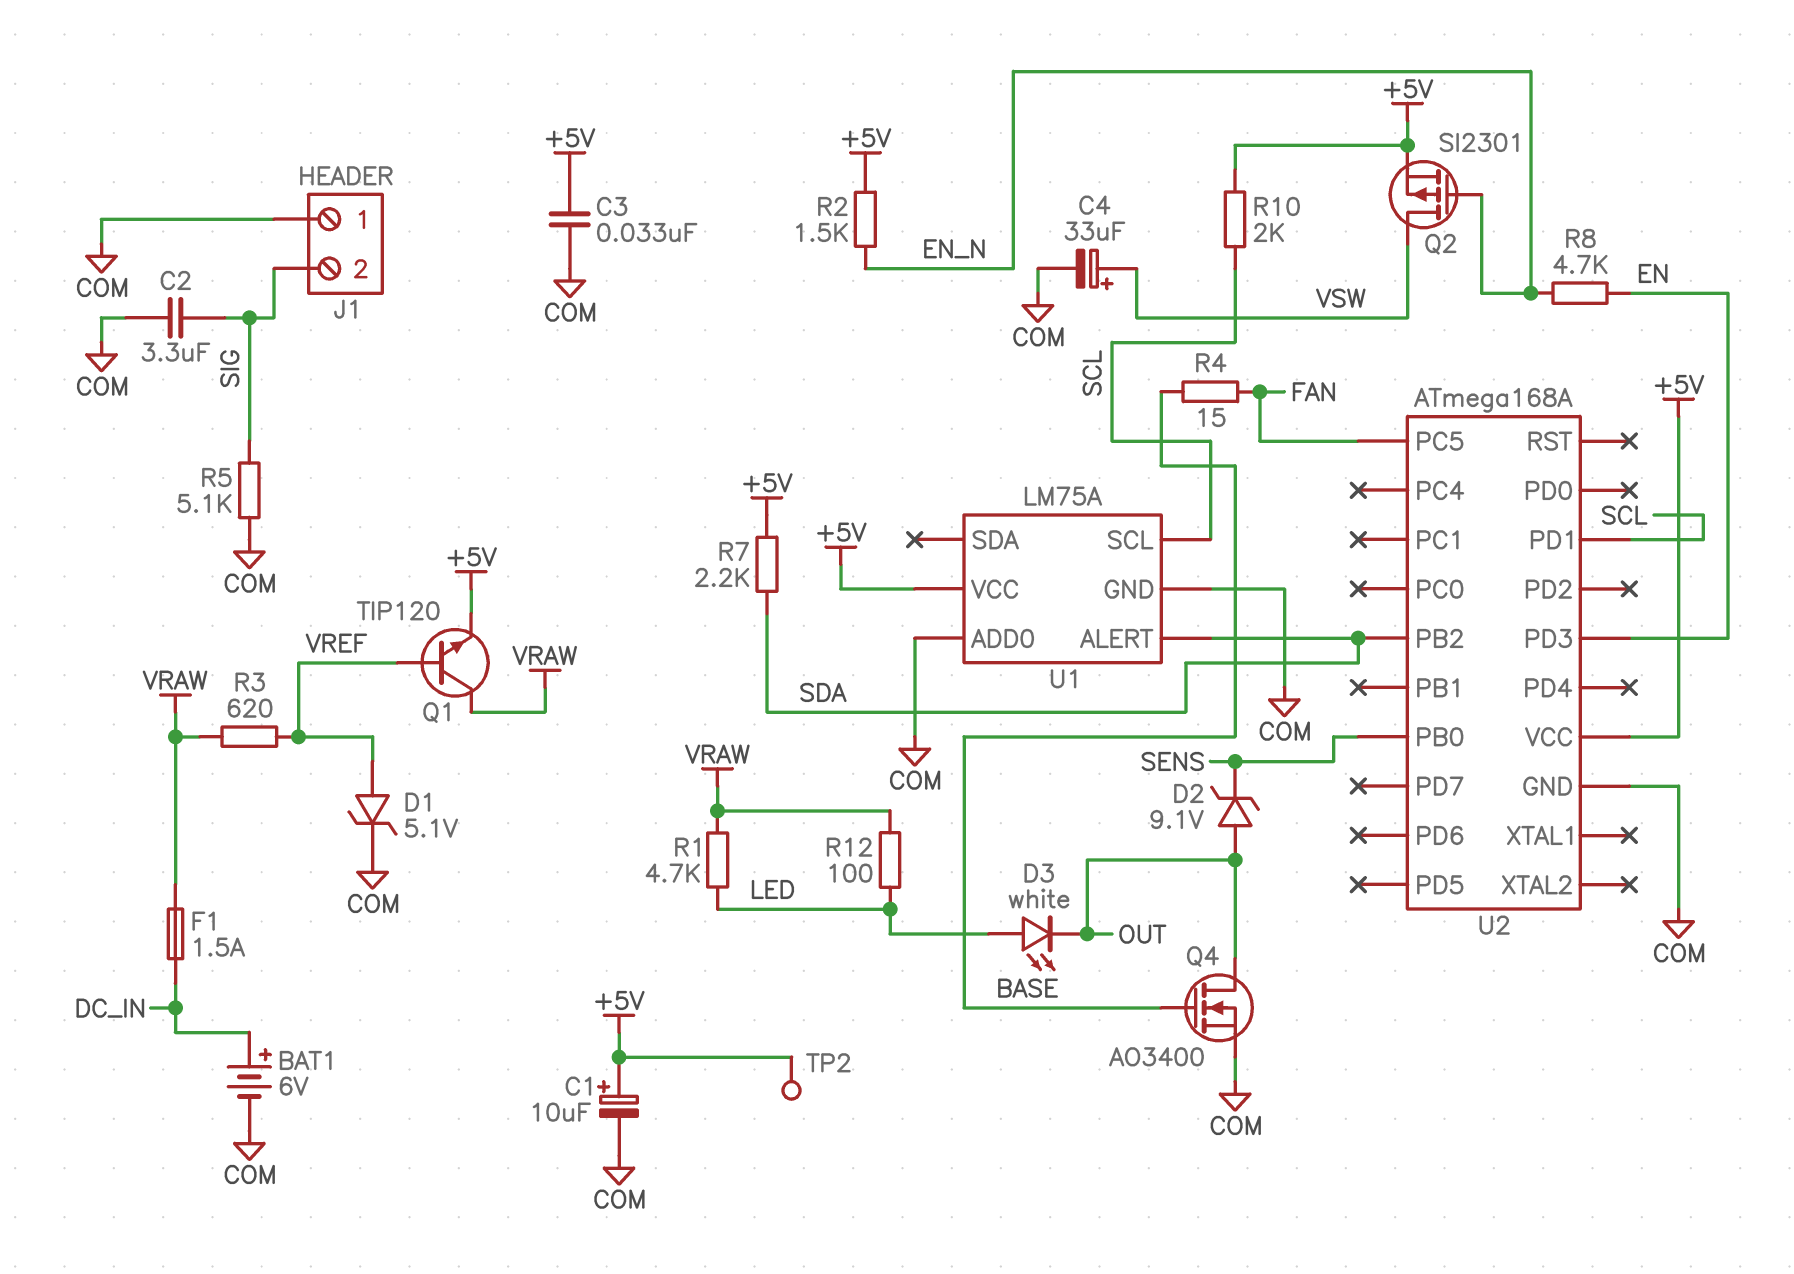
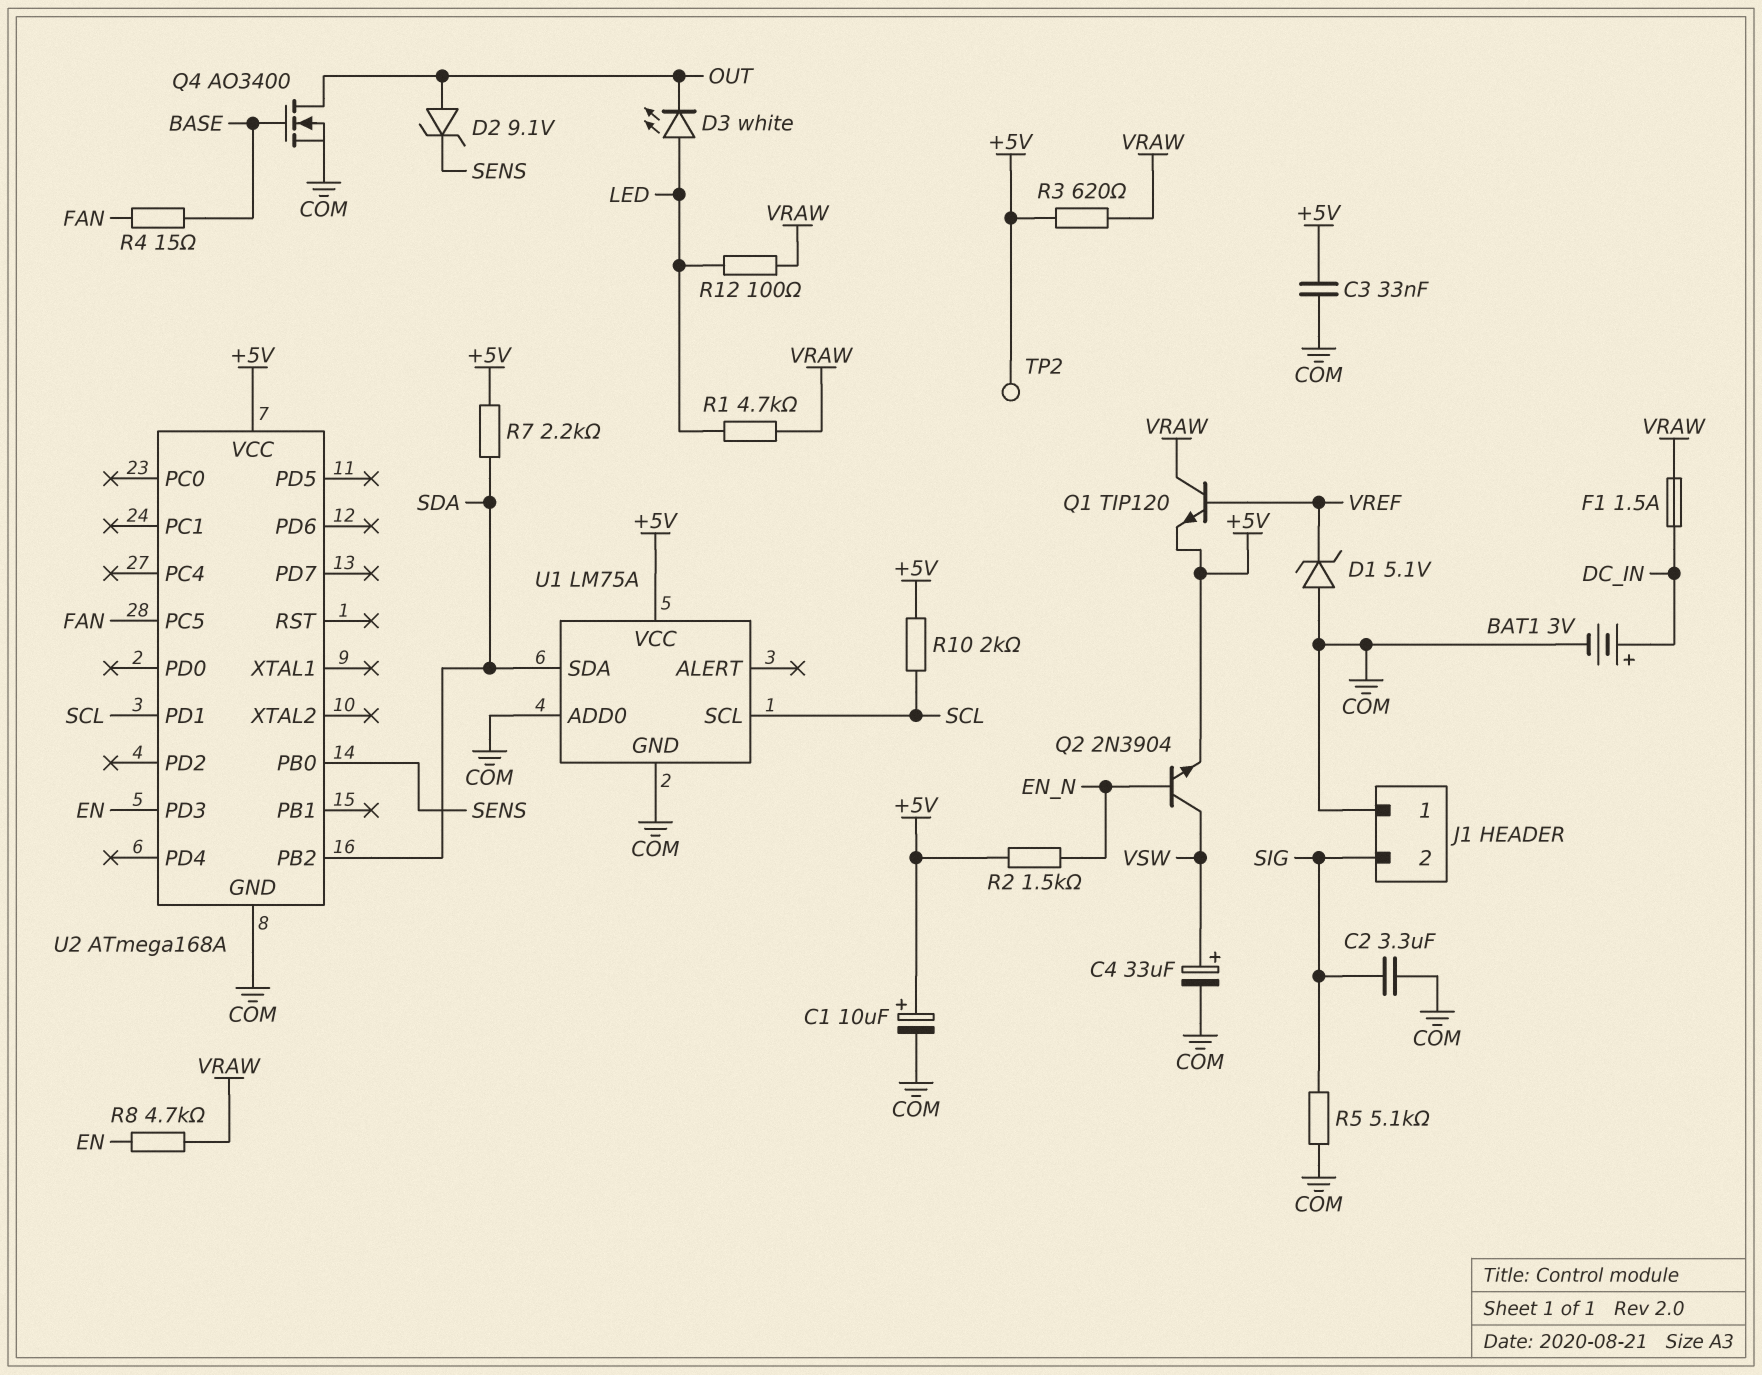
BAT1: 6V (plus DC_IN, minus COM) -> 3V (plus DC_IN, minus COM)
D1: zener 5.1V (A VREF, K COM) -> zener 5.1V (A COM, K VREF)
Q2: PMOS SI2301 (G EN_N, D VSW, S +5V) -> NPN 2N3904 (B EN_N, C VSW, E +5V)
R3: 620 (VRAW, VREF) -> 620 (+5V, VRAW)
R8: 4.7k (EN, EN_N) -> 4.7k (EN, VRAW)
U1 pin ALERT: SDA -> none
U1 pin SDA: none -> SDA

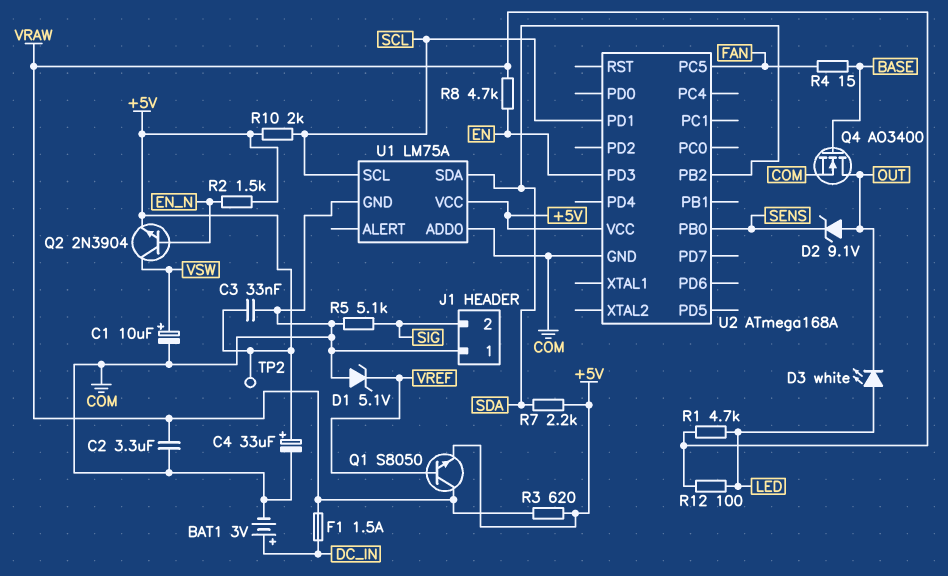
C1: 10uF (plus +5V, minus COM) -> 10uF (plus VSW, minus COM)
C2: 3.3uF (COM, SIG) -> 3.3uF (COM, VRAW)
C4: 33uF (plus VSW, minus COM) -> 33uF (plus +5V, minus COM)
Q1: NPN TIP120 (B VREF, C VRAW, E +5V) -> NPN S8050 (B VREF, C VRAW, E +5V)

